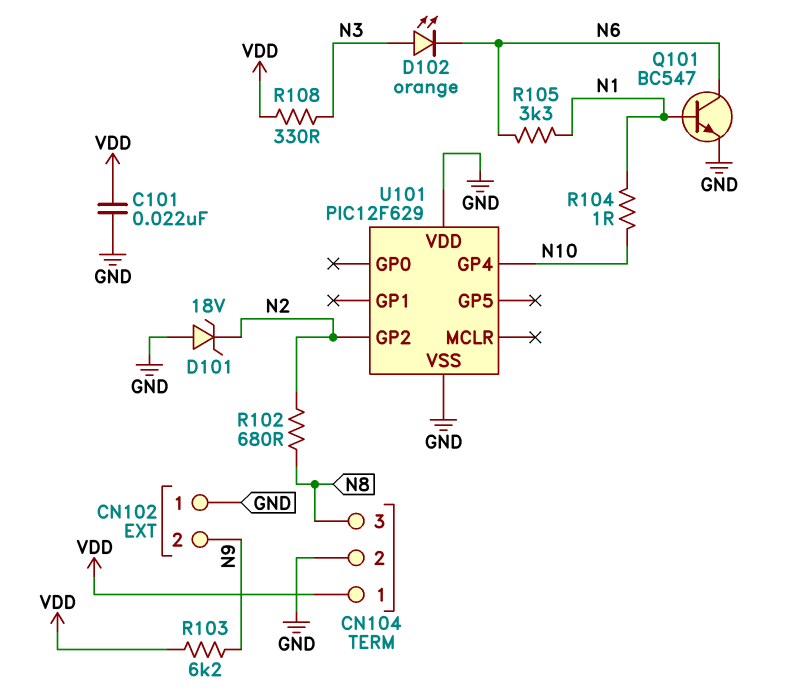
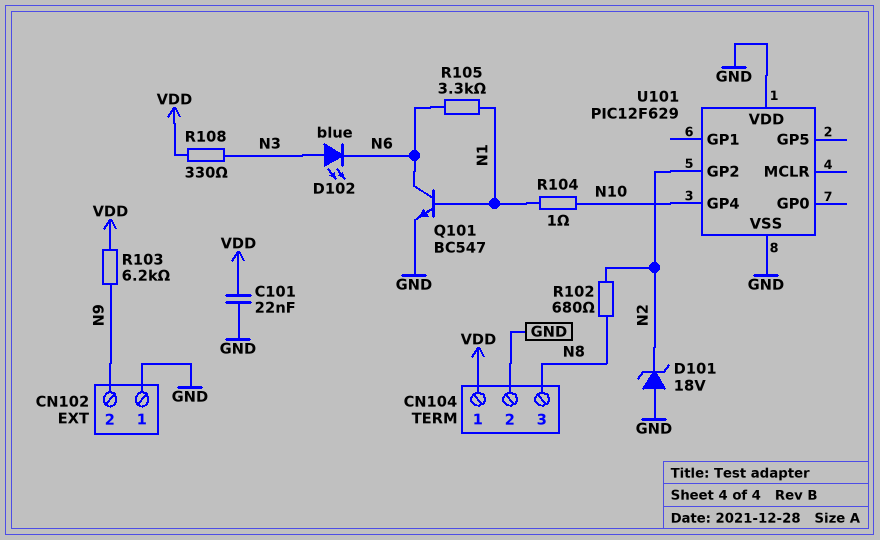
D102: LED orange (A N3, K N6) -> LED blue (A N3, K N6)

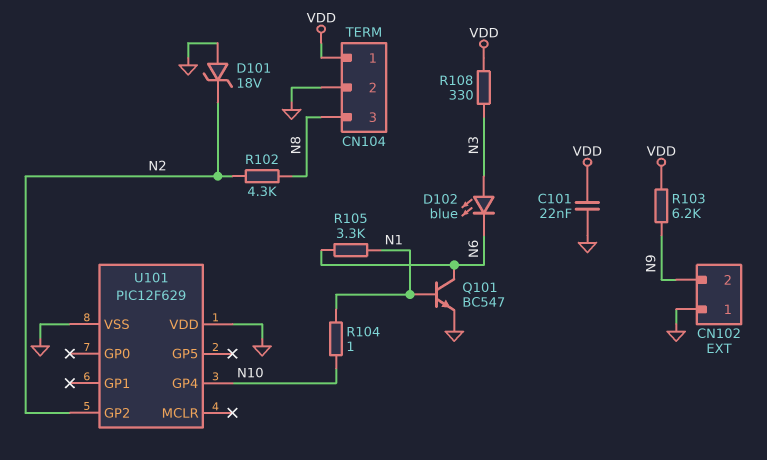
R102: 680 (N2, N8) -> 4.3k (N2, N8)

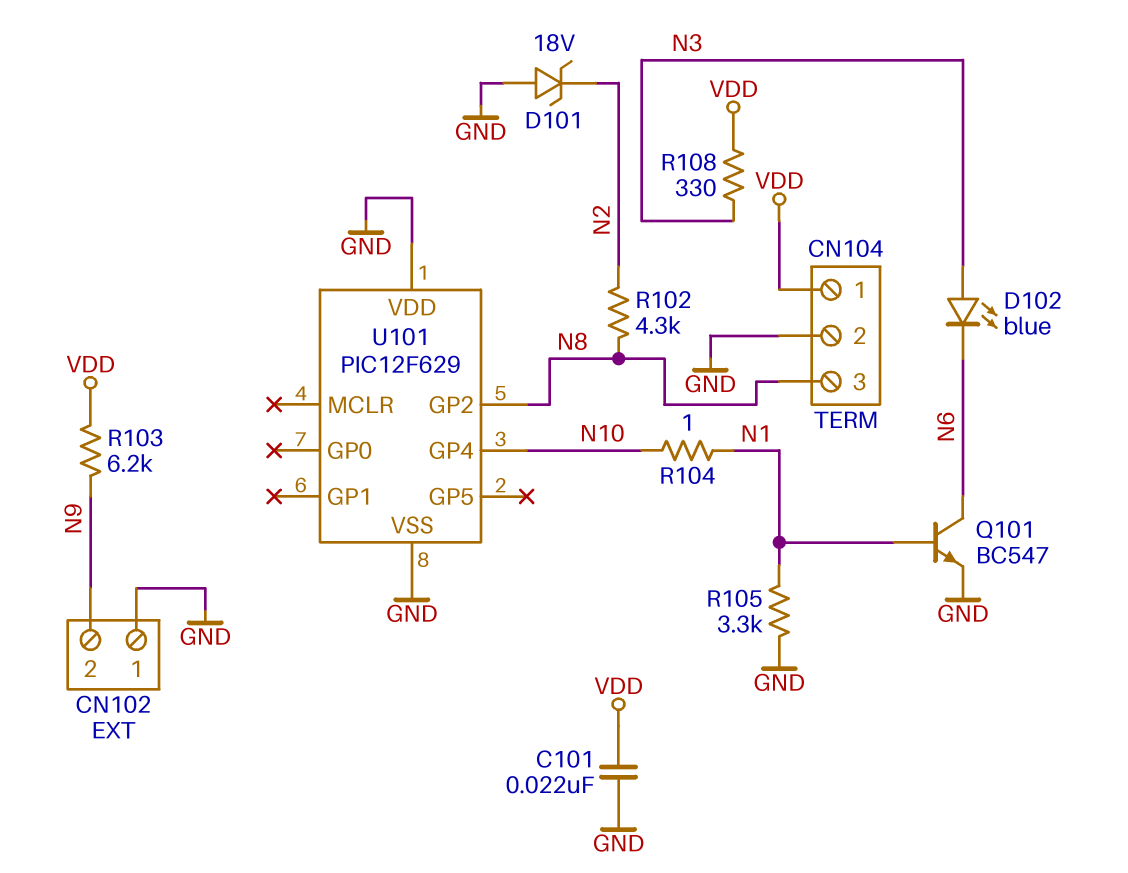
R105: 3.3k (N1, N6) -> 3.3k (GND, N1)
U101 pin GP2: N2 -> N8

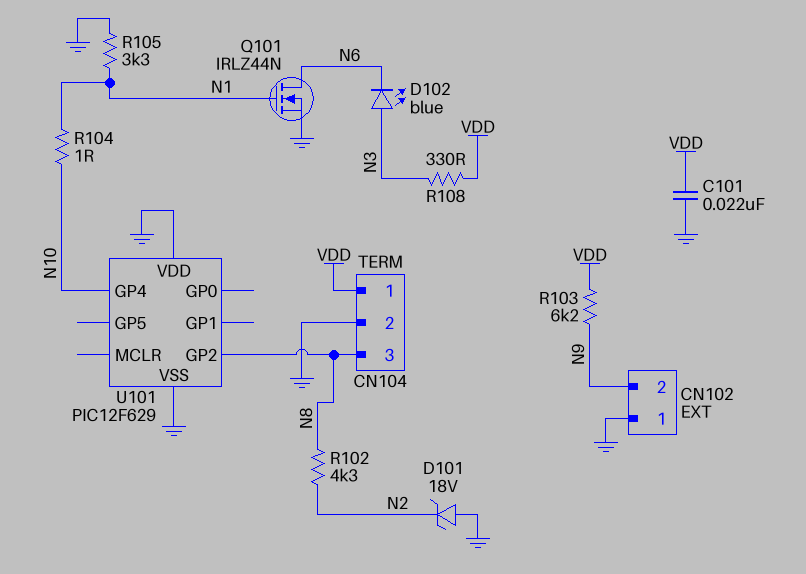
Q101: NPN BC547 (B N1, C N6, E GND) -> NMOS IRLZ44N (G N1, D N6, S GND)

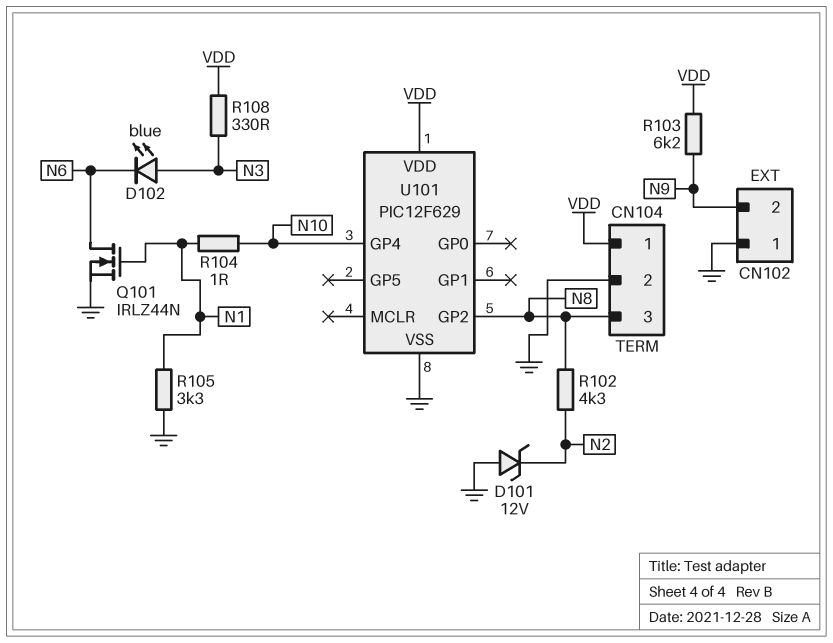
C101: 22nF (GND, VDD) -> none
D101: zener 18V (A GND, K N2) -> zener 12V (A GND, K N2)
U101 pin VDD: GND -> VDD

